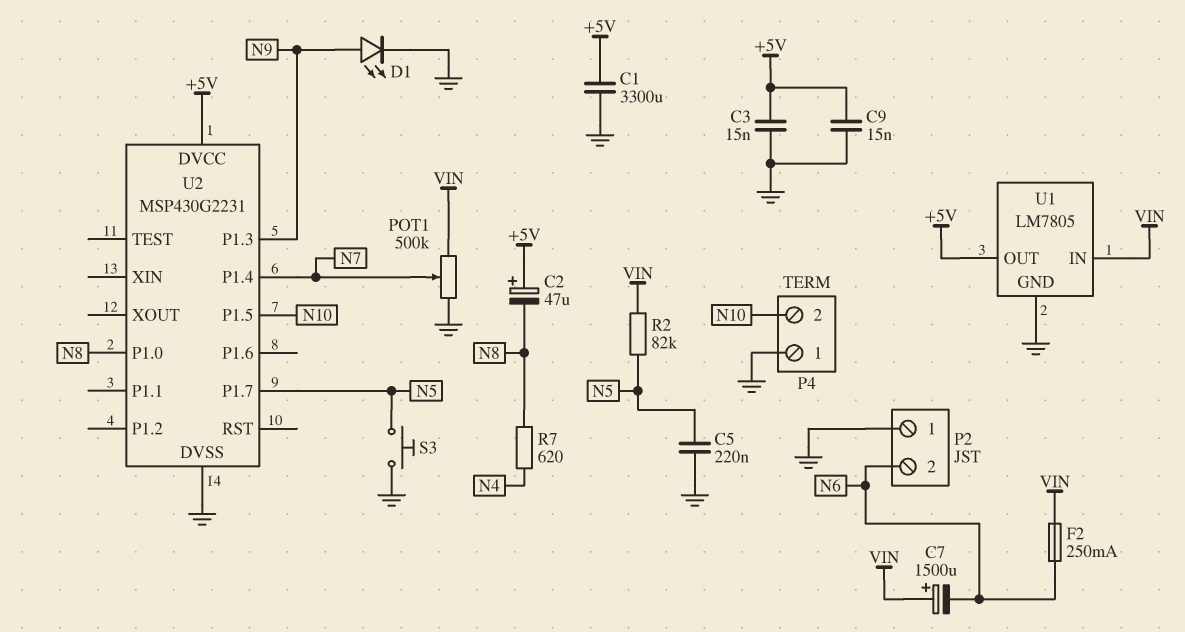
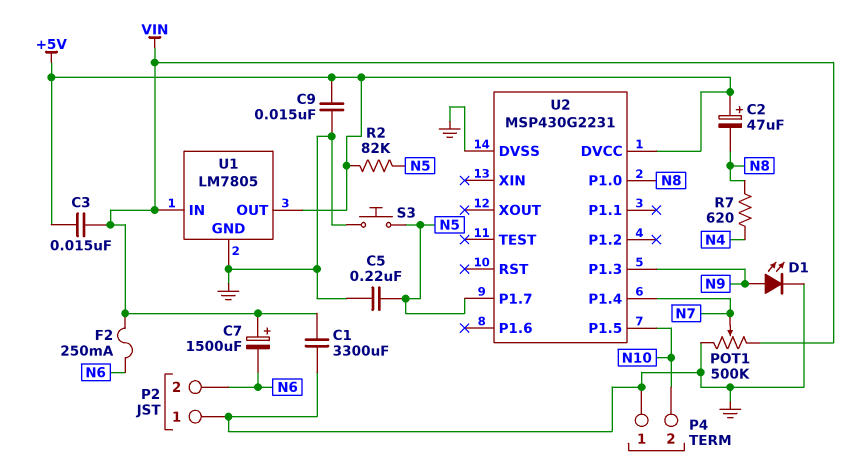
C1: 3300uF (+5V, GND) -> 3300uF (GND, VIN)
C3: 15nF (+5V, GND) -> 15nF (+5V, VIN)
R2: 82k (N5, VIN) -> 82k (+5V, N5)

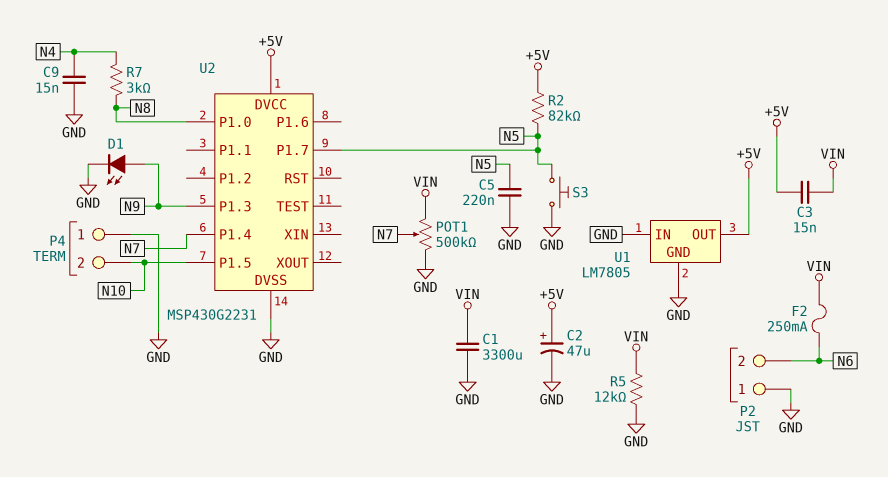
C2: 47uF (plus +5V, minus N8) -> 47uF (plus +5V, minus GND)
C7: 1500uF (plus VIN, minus N6) -> none
C9: 15nF (+5V, GND) -> 15nF (GND, N4)
R5: none -> 12k (GND, VIN)
R7: 620 (N4, N8) -> 3k (N4, N8)
U1 pin IN: VIN -> GND

